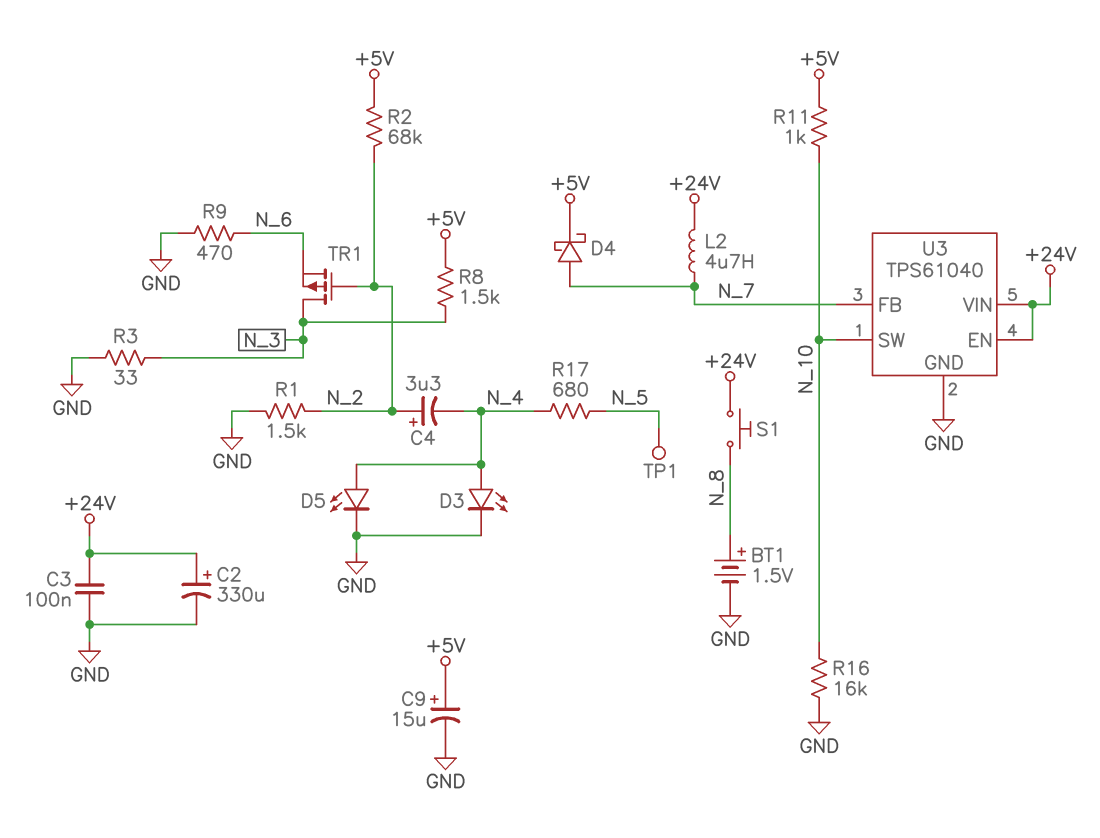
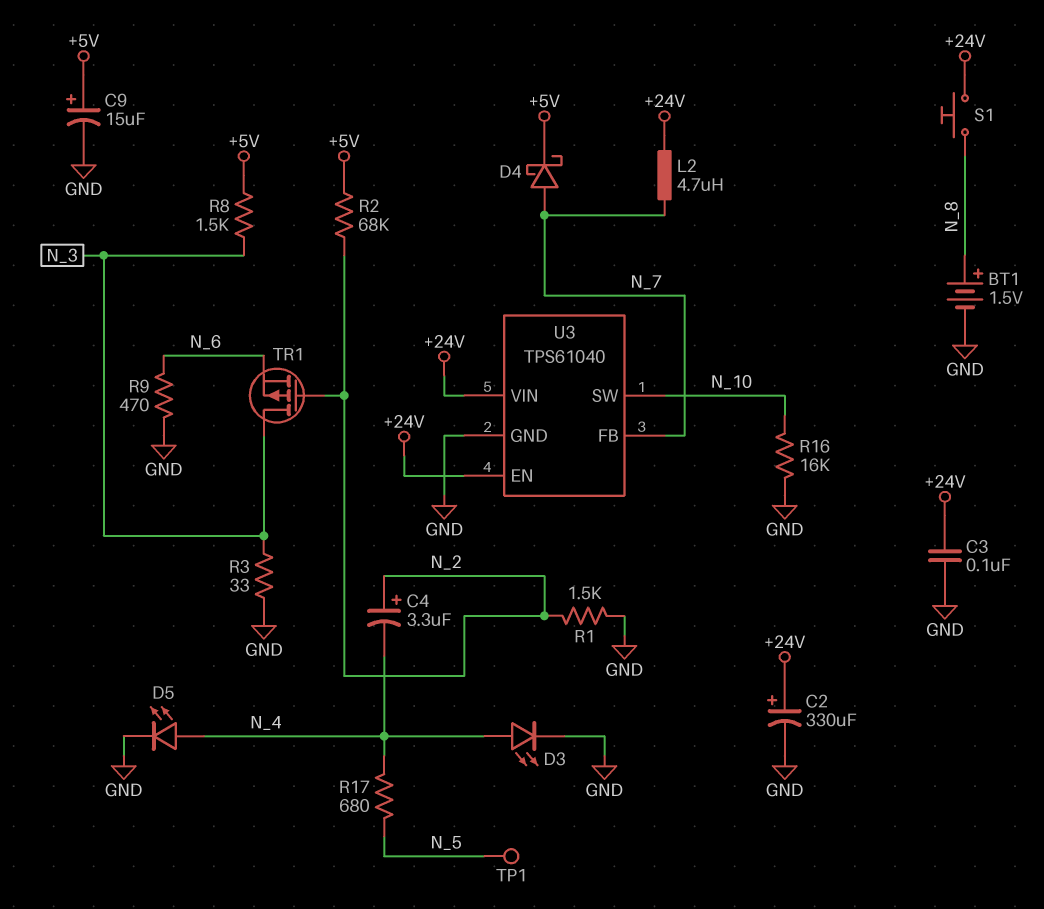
R11: 1k (+5V, N_10) -> none

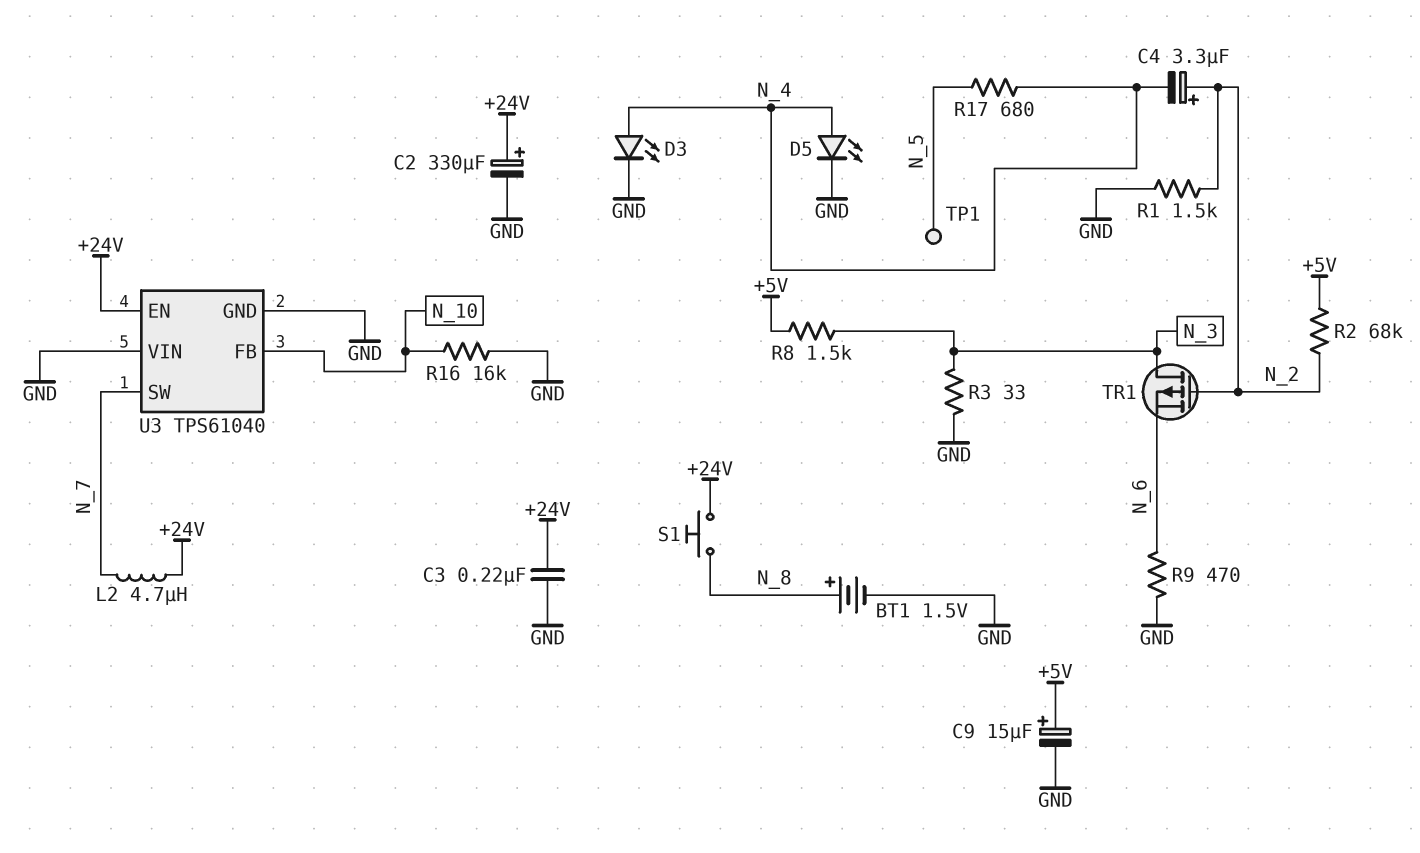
C3: 100nF (+24V, GND) -> 220nF (+24V, GND)
D4: schottky (A N_7, K +5V) -> none
U3 pin FB: N_7 -> N_10
U3 pin SW: N_10 -> N_7
U3 pin VIN: +24V -> GND

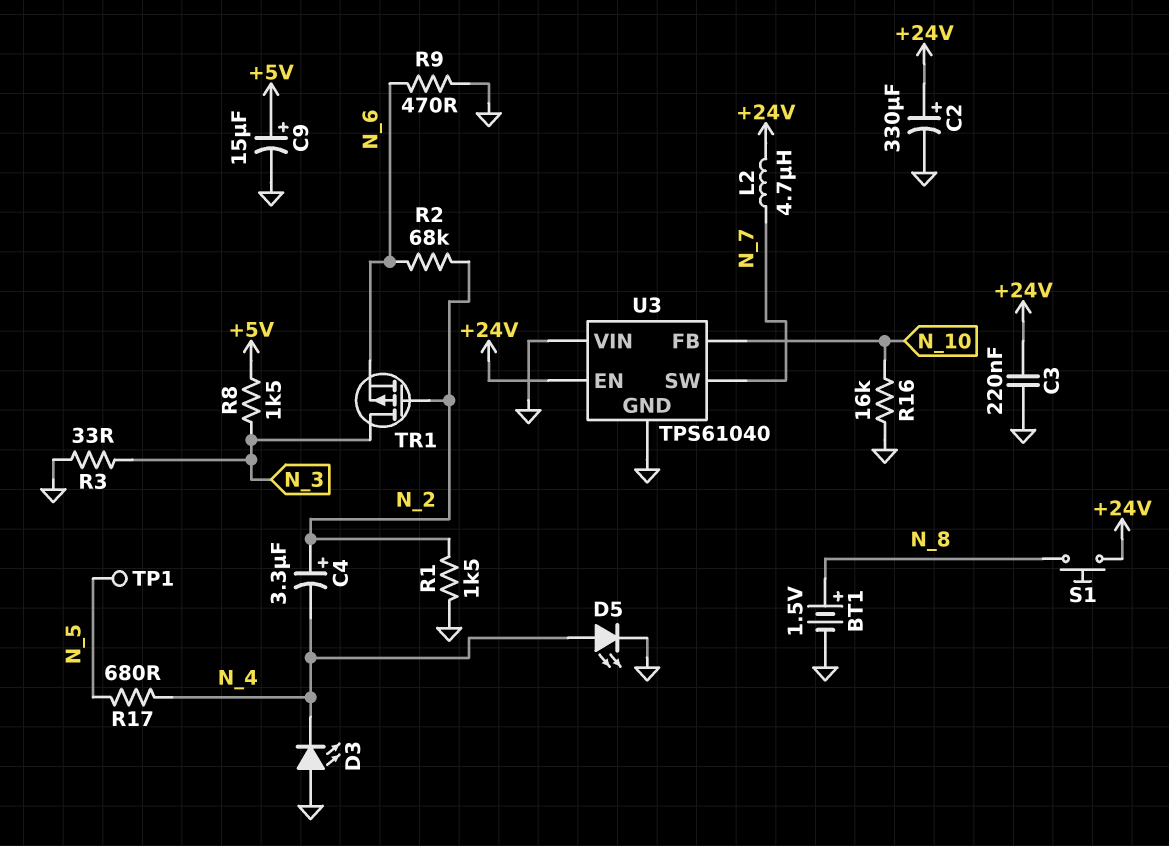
D3: LED (A N_4, K GND) -> LED (A GND, K N_4)
R2: 68k (+5V, N_2) -> 68k (N_2, N_6)

